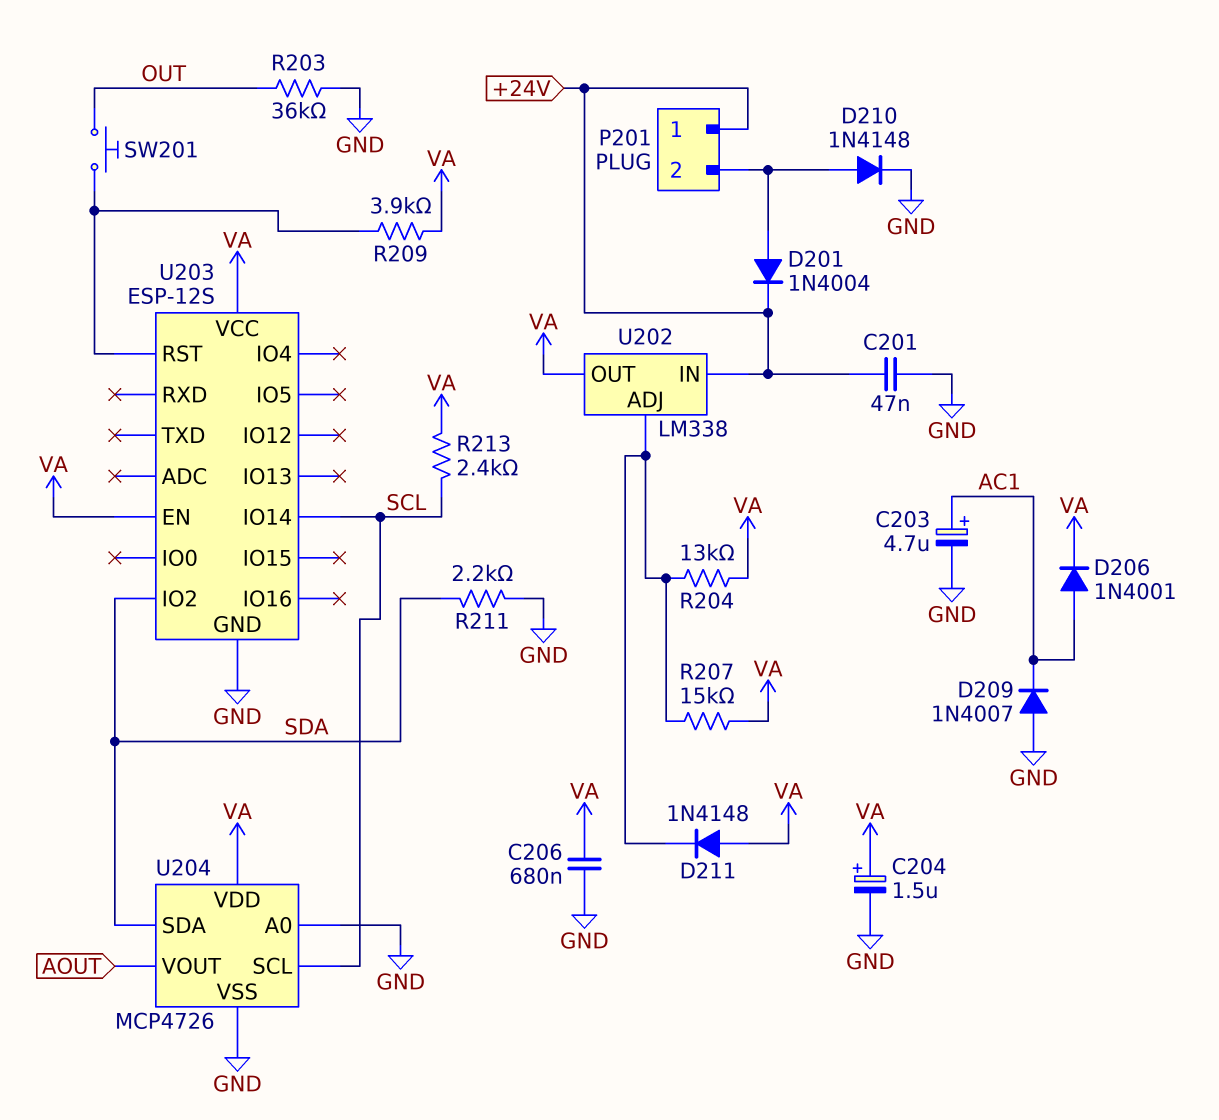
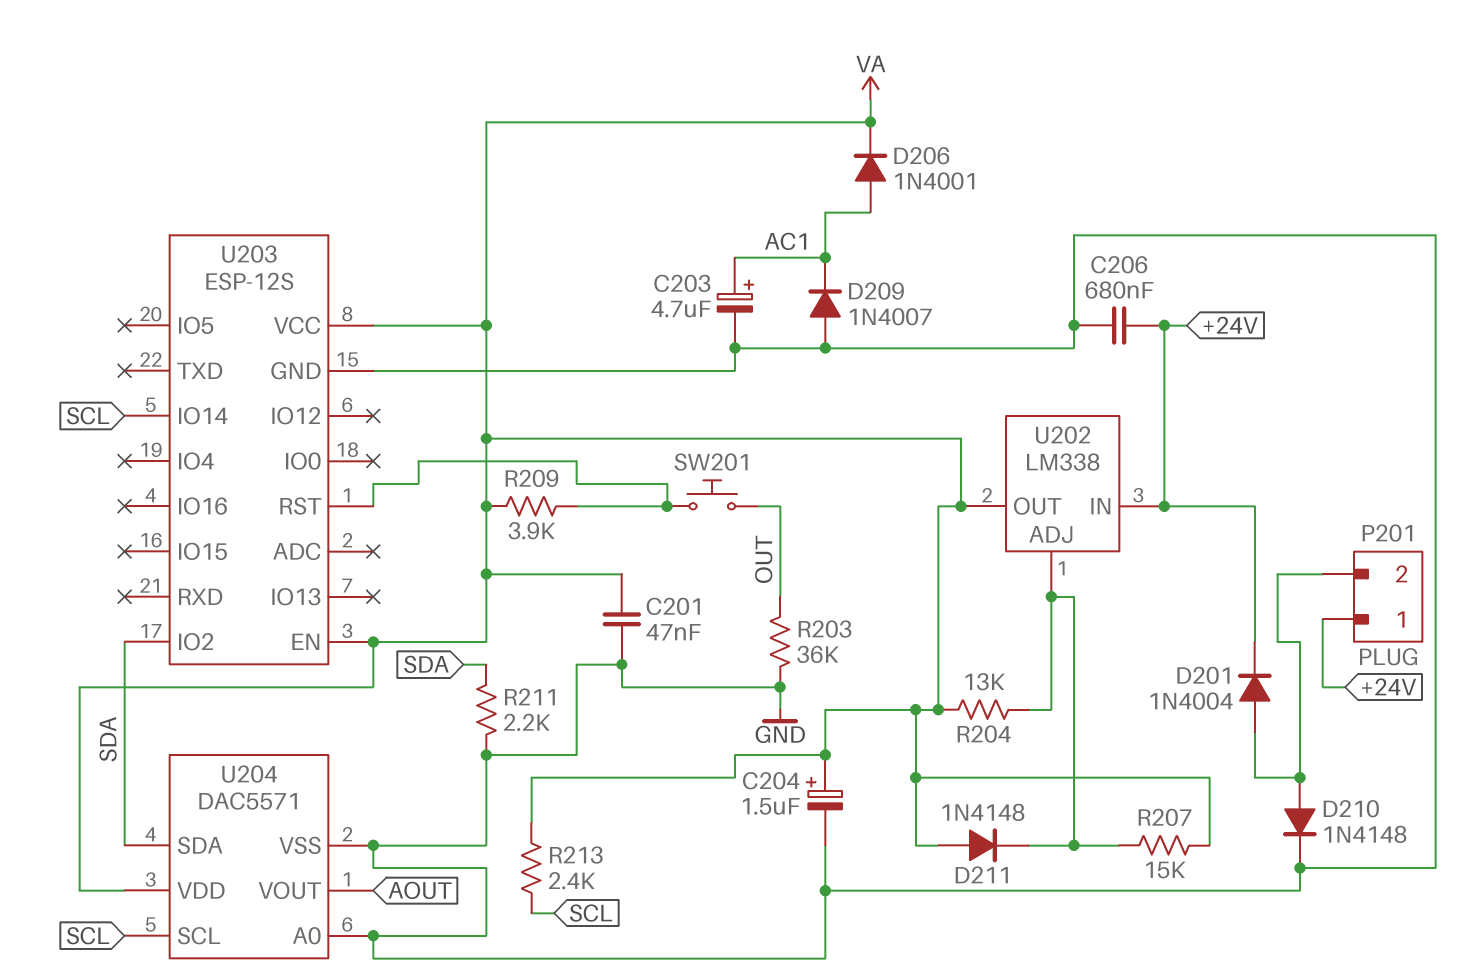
C201: 47nF (+24V, GND) -> 47nF (GND, VA)
C206: 680nF (GND, VA) -> 680nF (+24V, GND)
U204: MCP4726 -> DAC5571

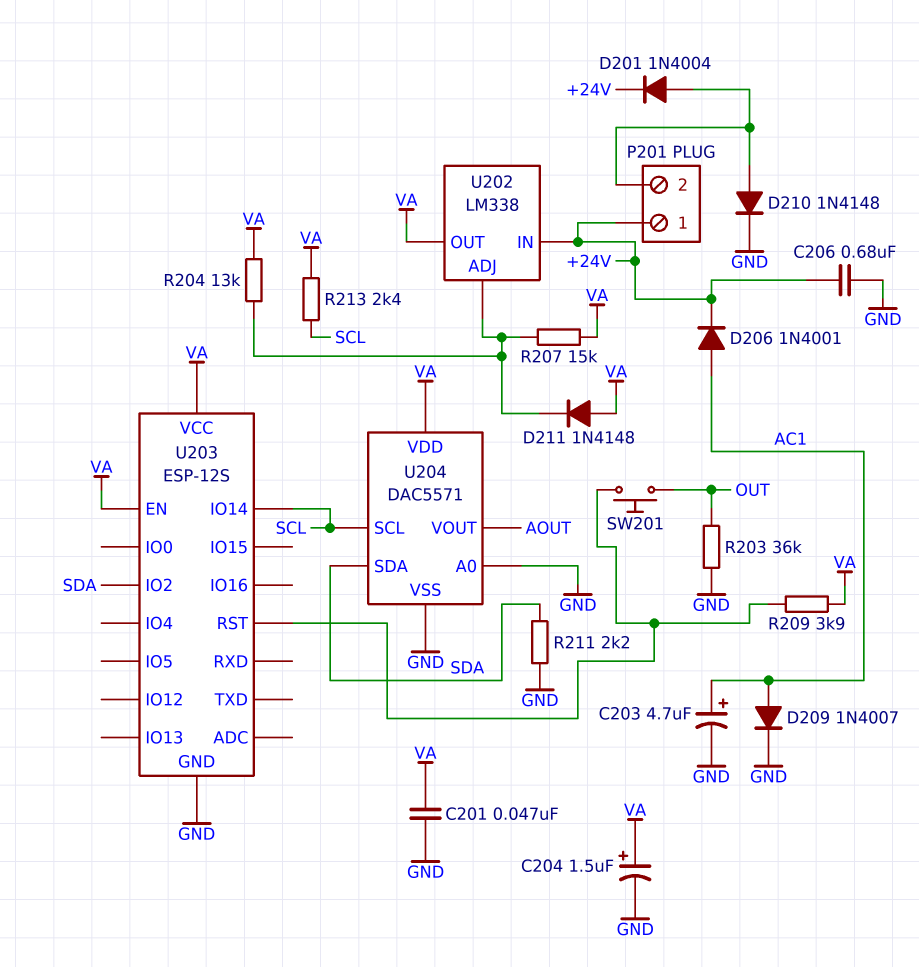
D206: diode 1N4001 (A AC1, K VA) -> diode 1N4001 (A AC1, K +24V)
D209: diode 1N4007 (A GND, K AC1) -> diode 1N4007 (A AC1, K GND)

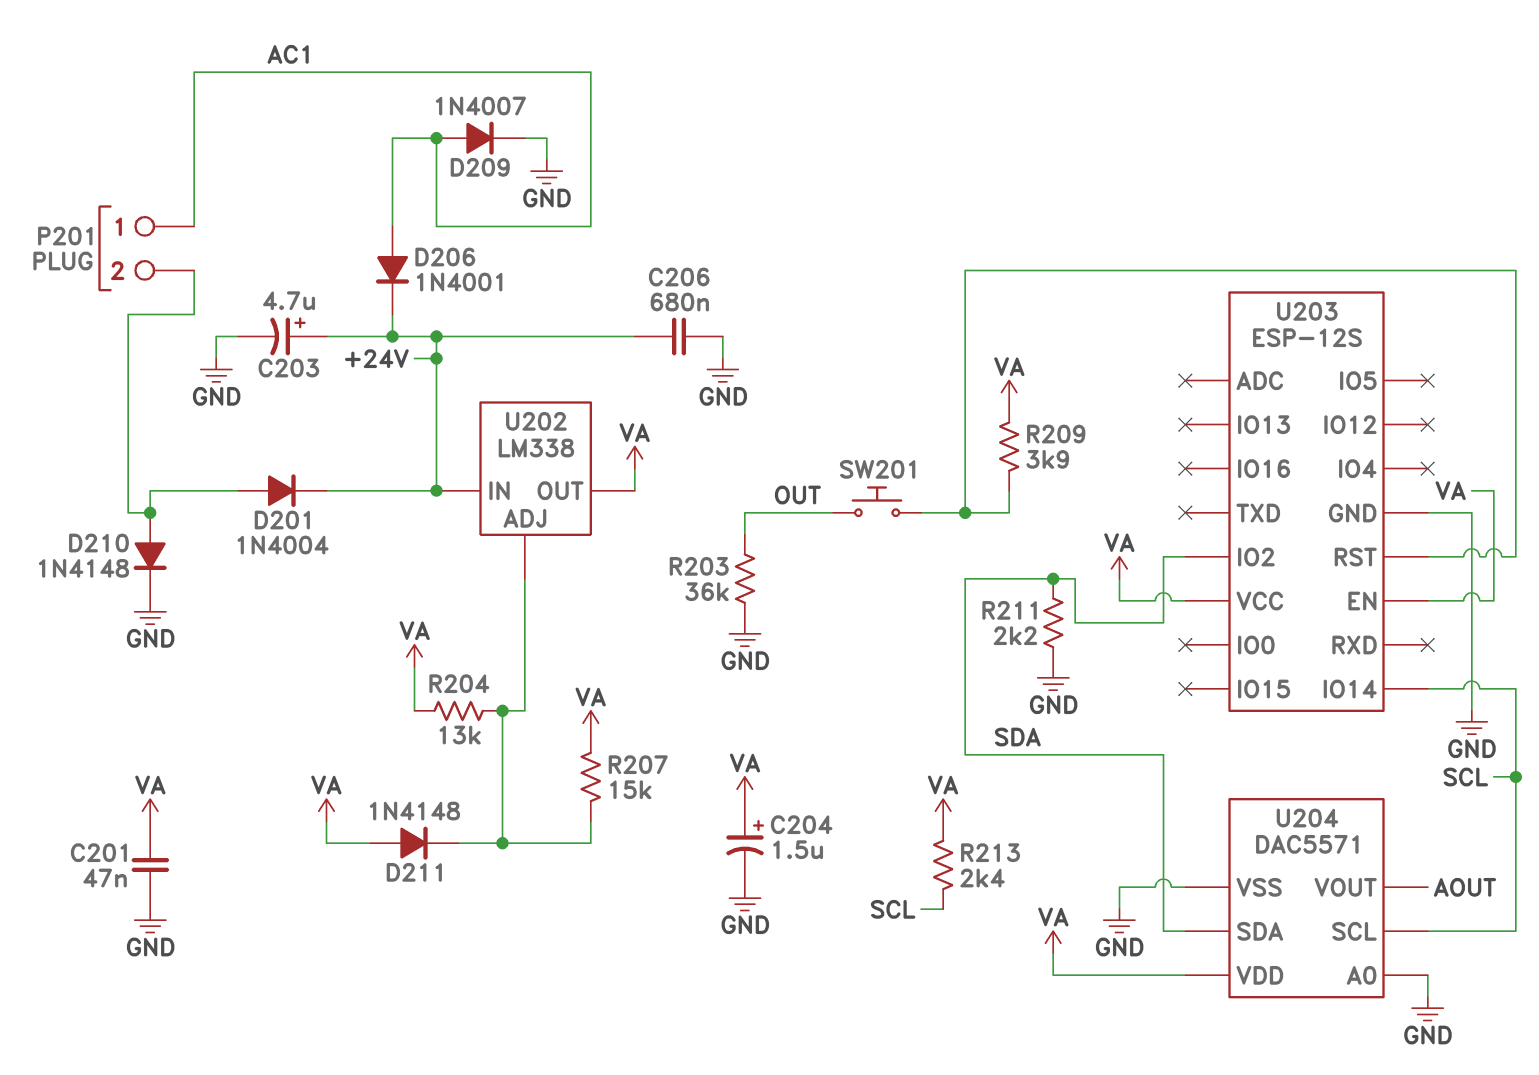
C203: 4.7uF (plus AC1, minus GND) -> 4.7uF (plus +24V, minus GND)
P201 pin 1: +24V -> AC1

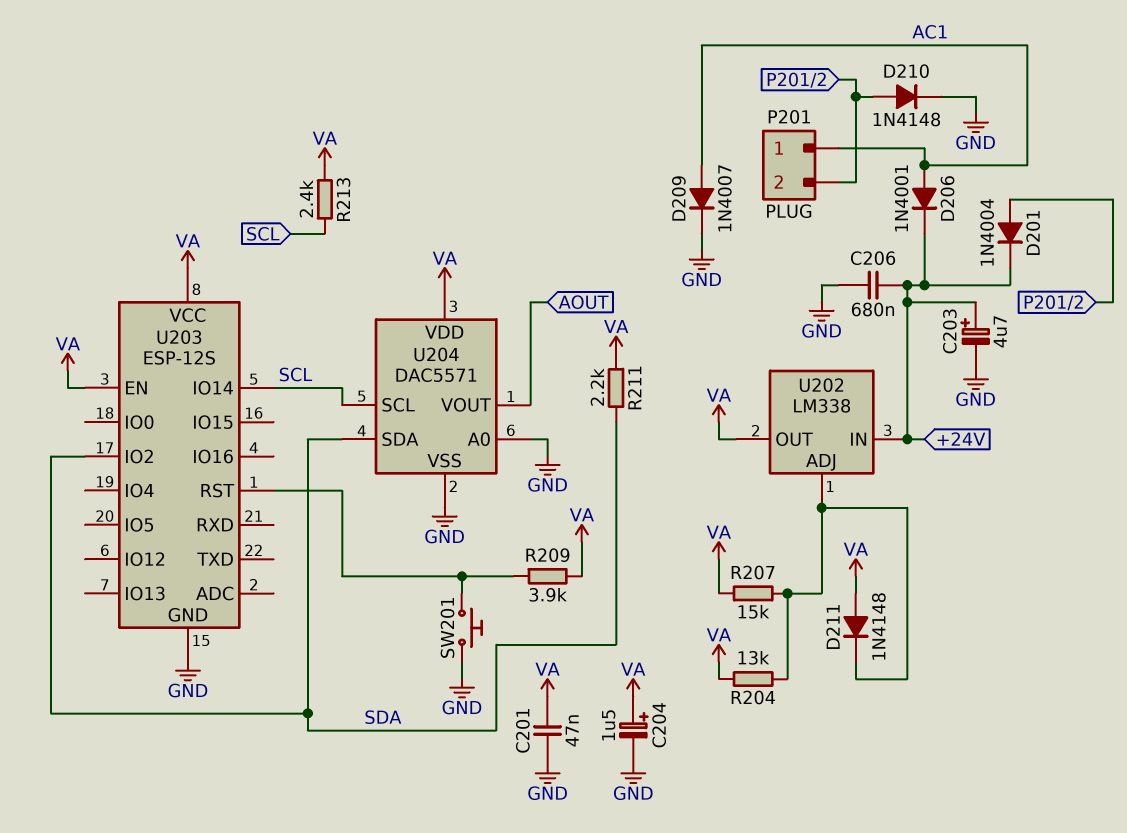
R203: 36k (GND, OUT) -> none
R211: 2.2k (GND, SDA) -> 2.2k (SDA, VA)
SW201: button (OUT, U203/RST) -> button (GND, U203/RST)

